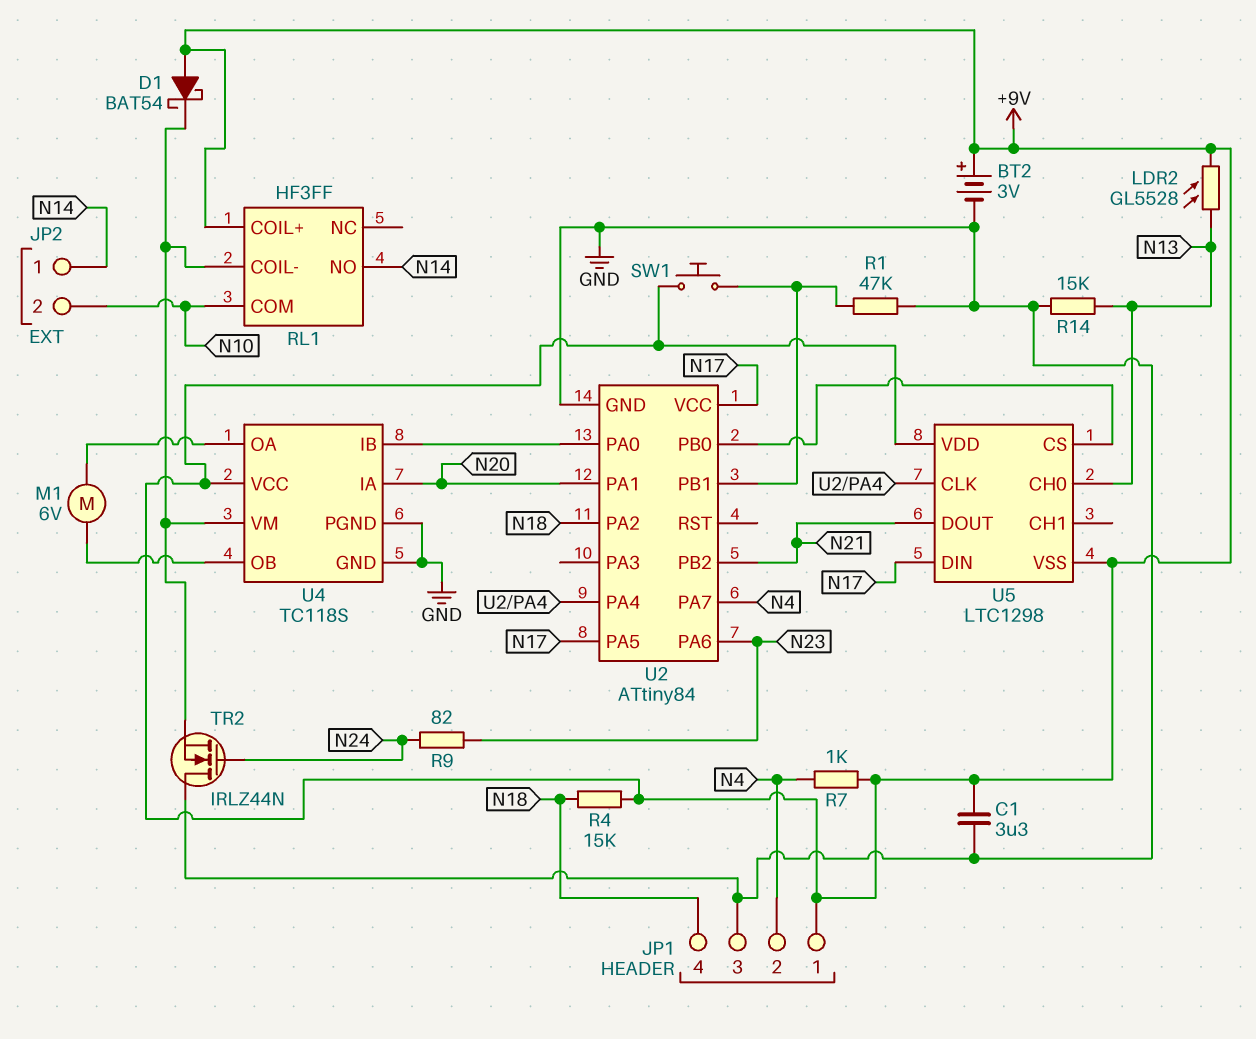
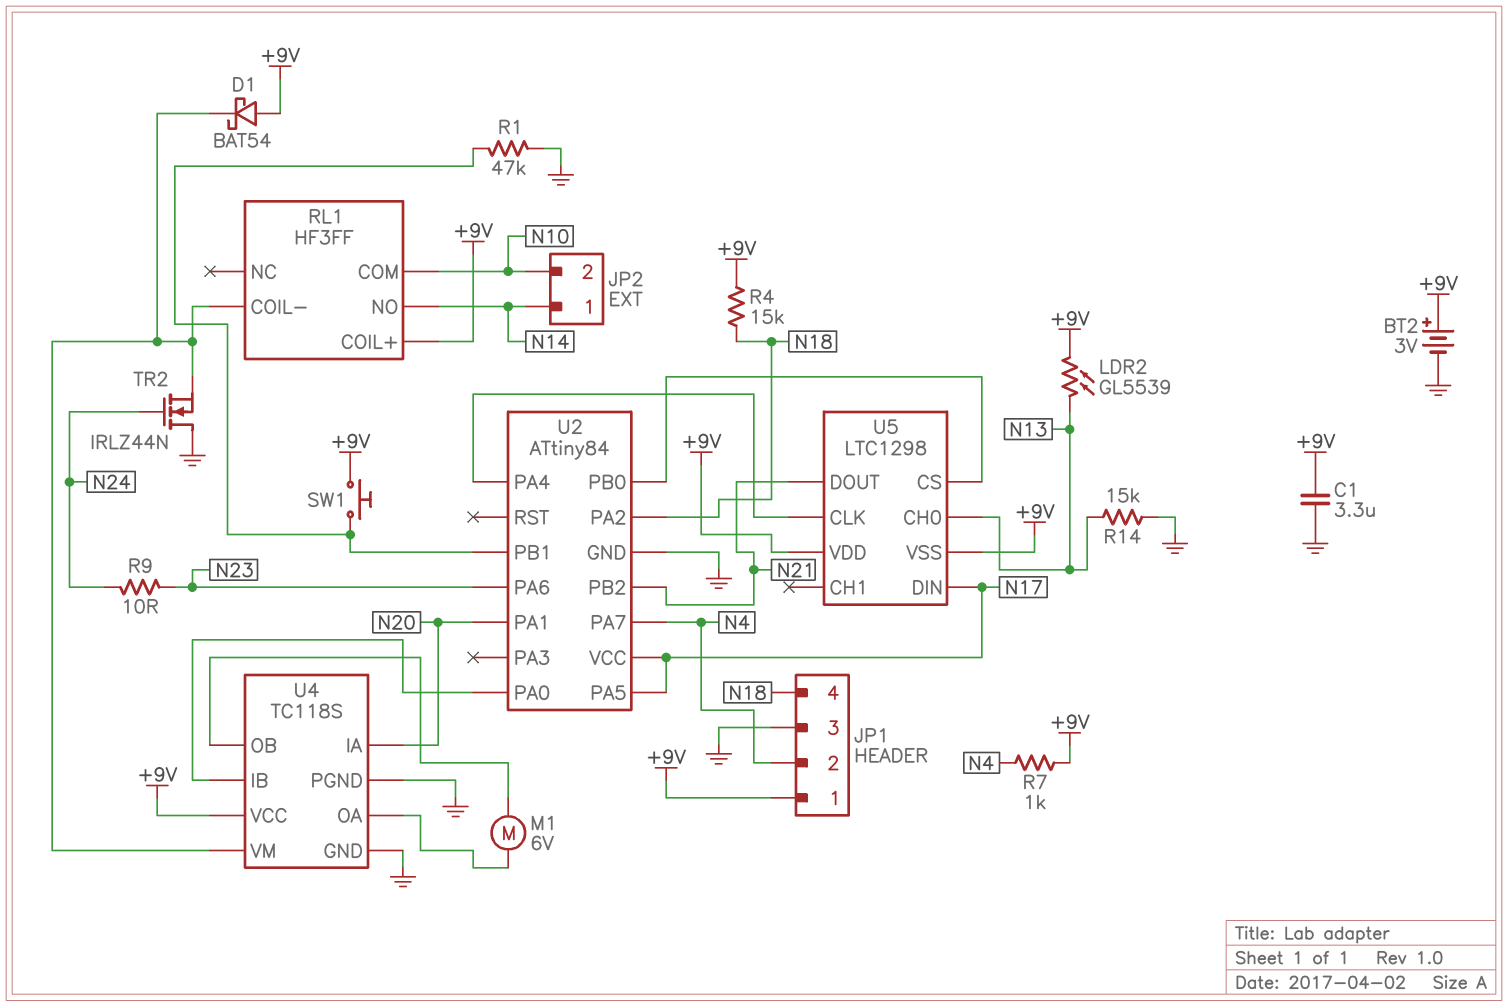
LDR2: GL5528 (+9V, N13) -> GL5539 (+9V, N13)
R9: 82 (N23, N24) -> 10 (N23, N24)

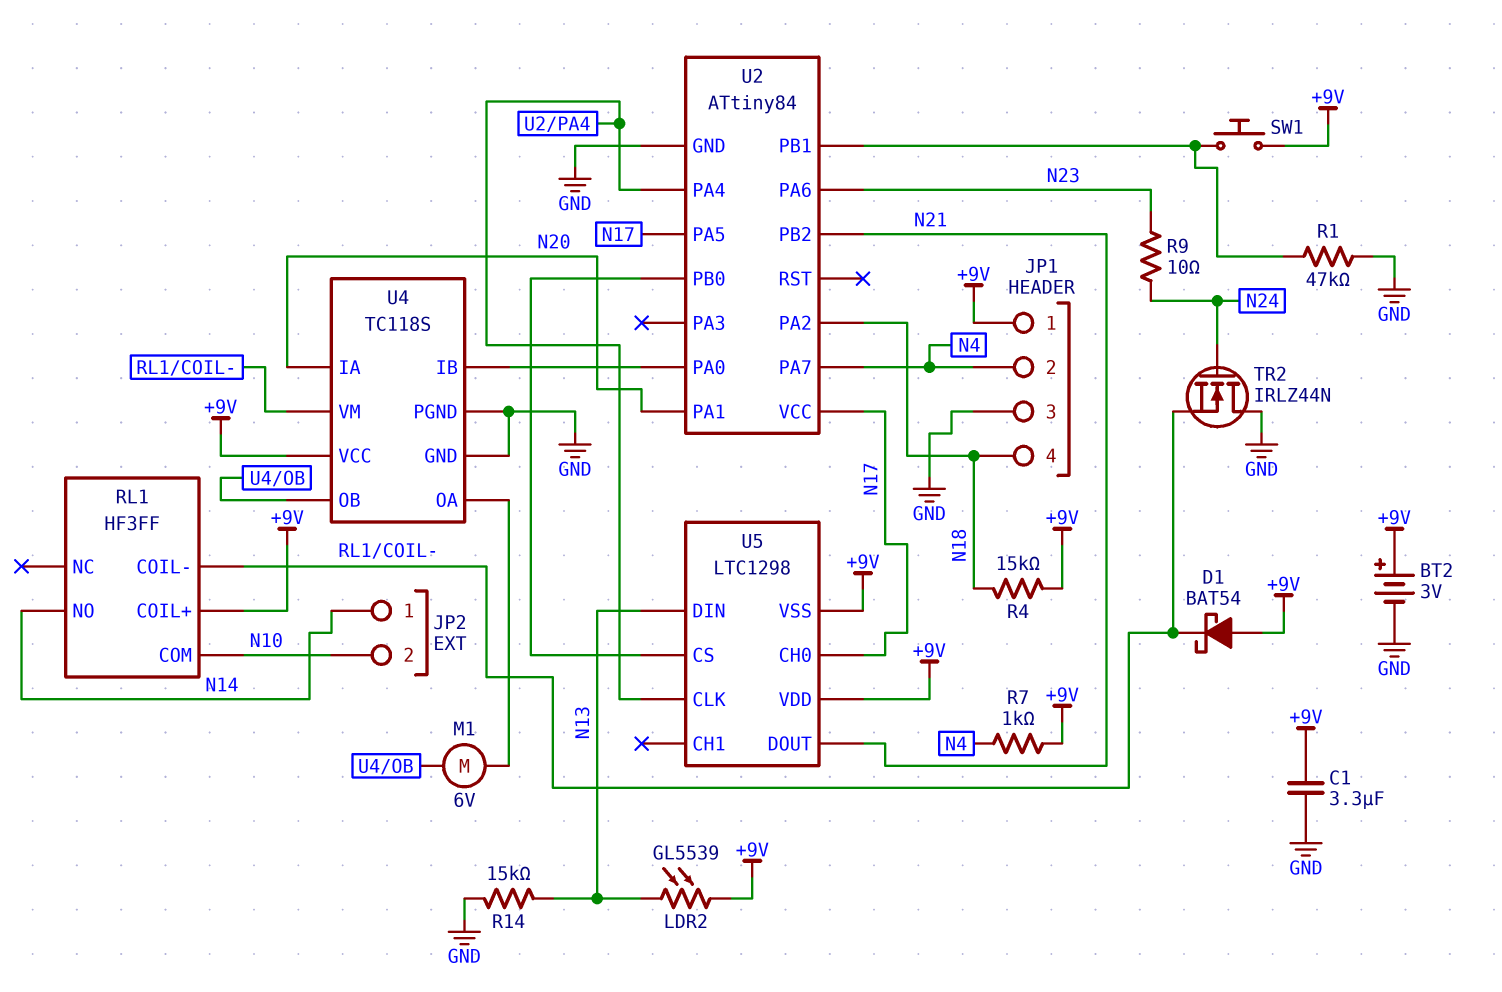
U5 pin CH0: N13 -> N17
U5 pin DIN: N17 -> N13

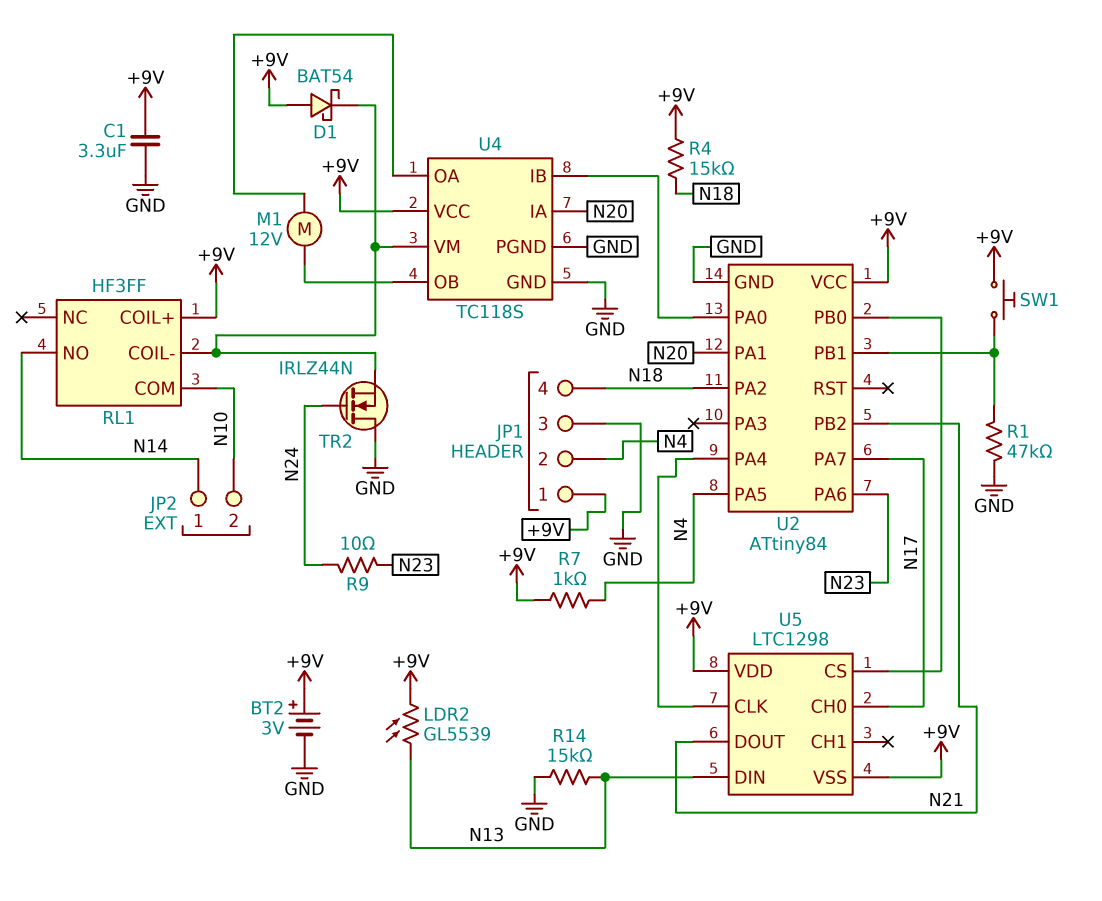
M1: motor 6V (U4/OA, U4/OB) -> motor 12V (U4/OA, U4/OB)
U2 pin PA5: N17 -> N4
U2 pin PA7: N4 -> N17
U2 pin VCC: N17 -> +9V

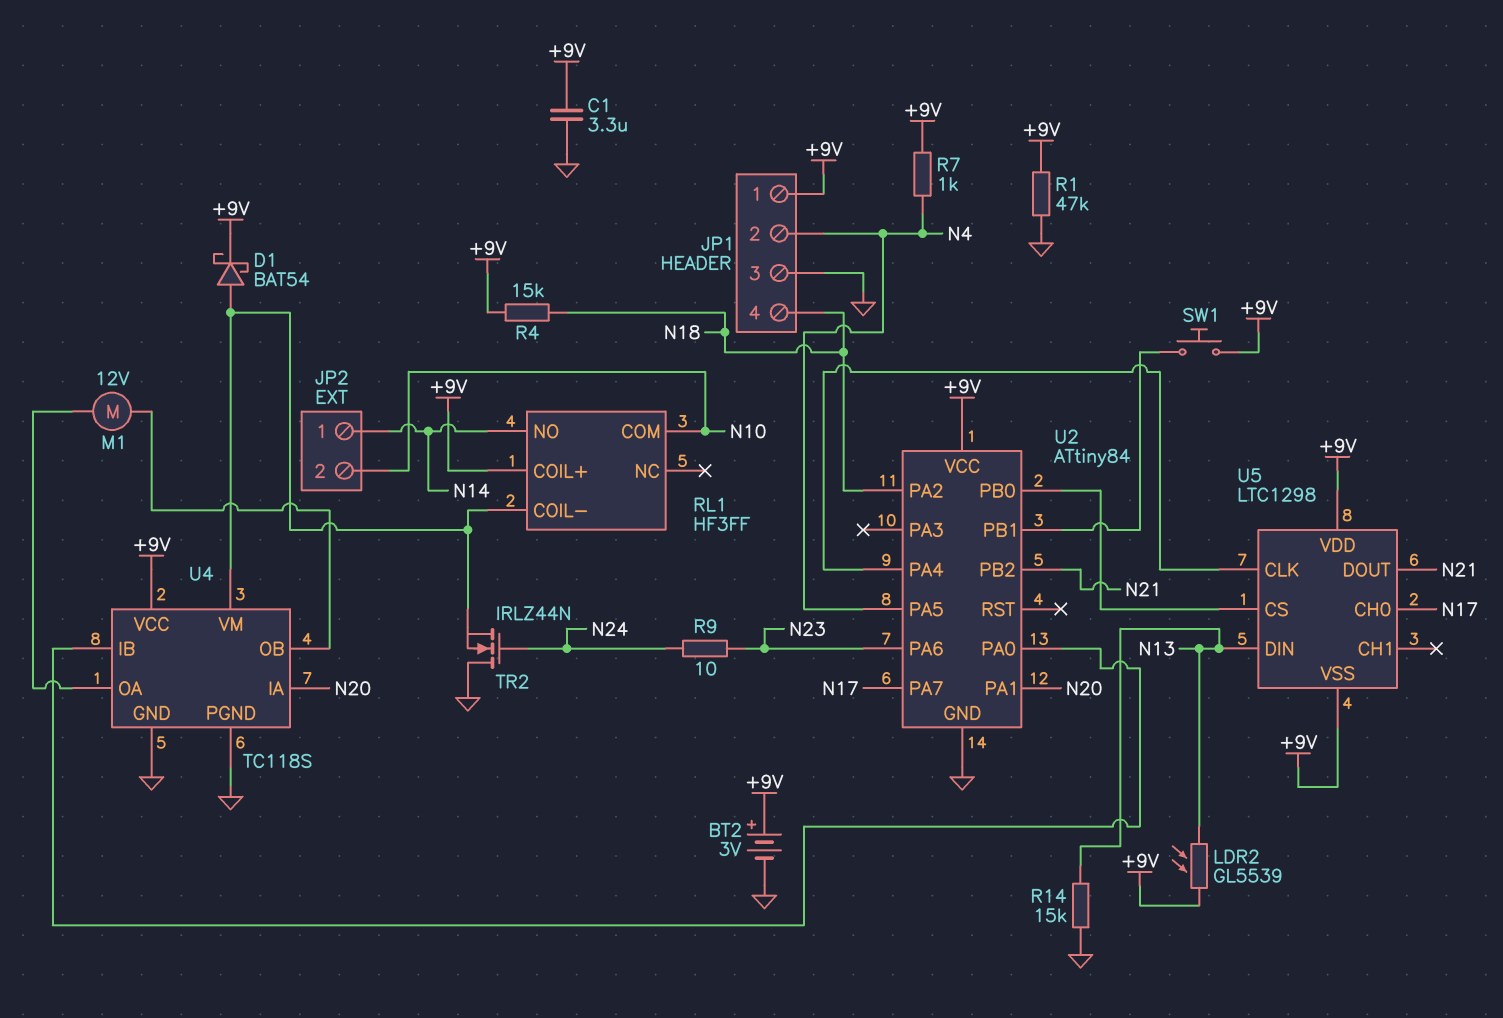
D1: schottky BAT54 (A +9V, K RL1/COIL-) -> schottky BAT54 (A RL1/COIL-, K +9V)
R1: 47k (GND, U2/PB1) -> 47k (+9V, GND)

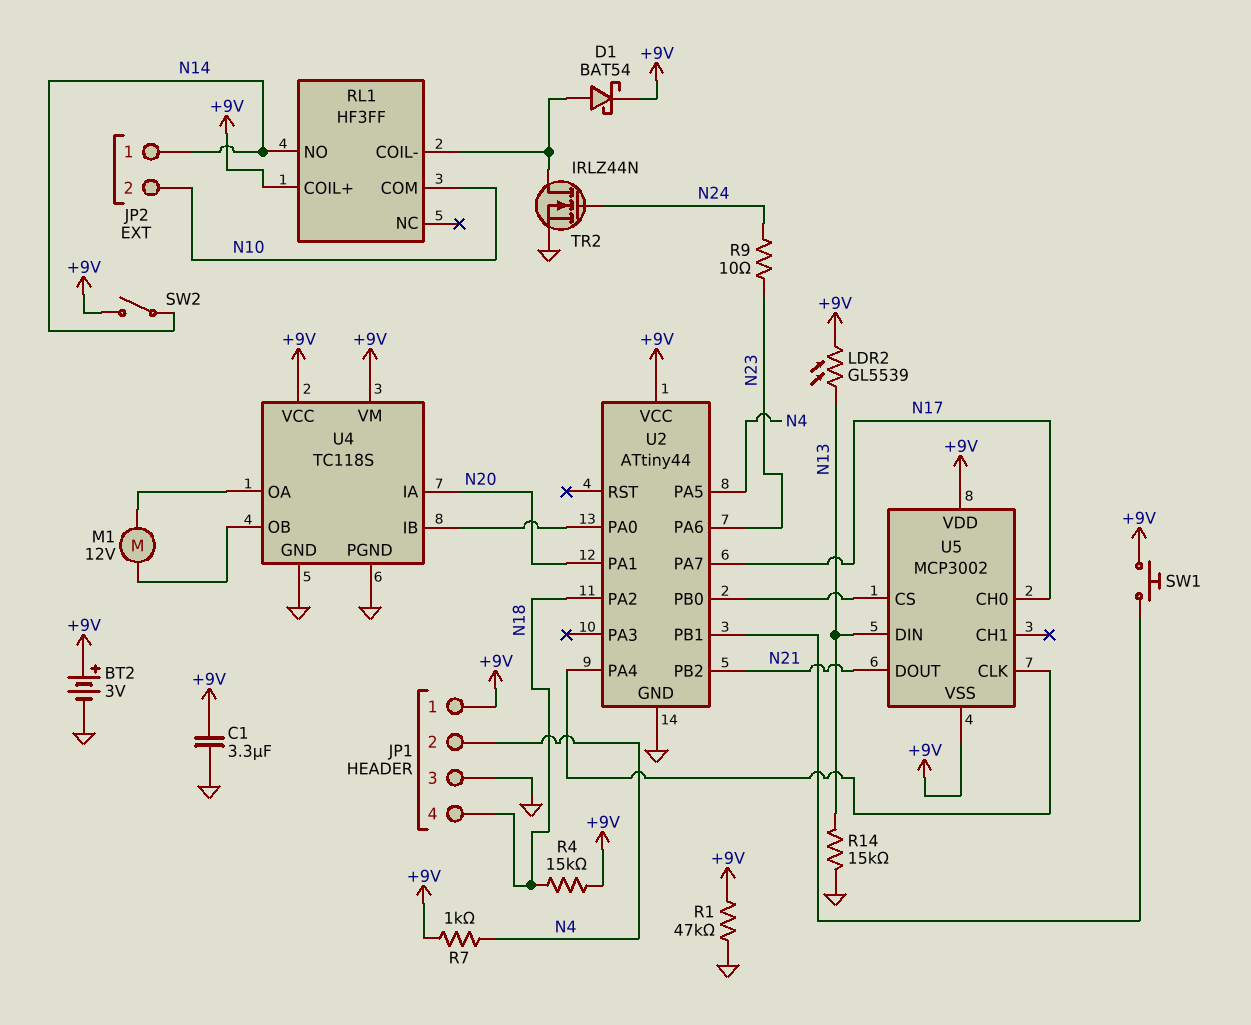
SW2: none -> switch (+9V, N14)
TR2: NMOS IRLZ44N (G N24, D GND, S RL1/COIL-) -> NMOS IRLZ44N (G N24, D RL1/COIL-, S GND)
U2: ATtiny84 -> ATtiny44
U4 pin VM: RL1/COIL- -> +9V
U5: LTC1298 -> MCP3002

